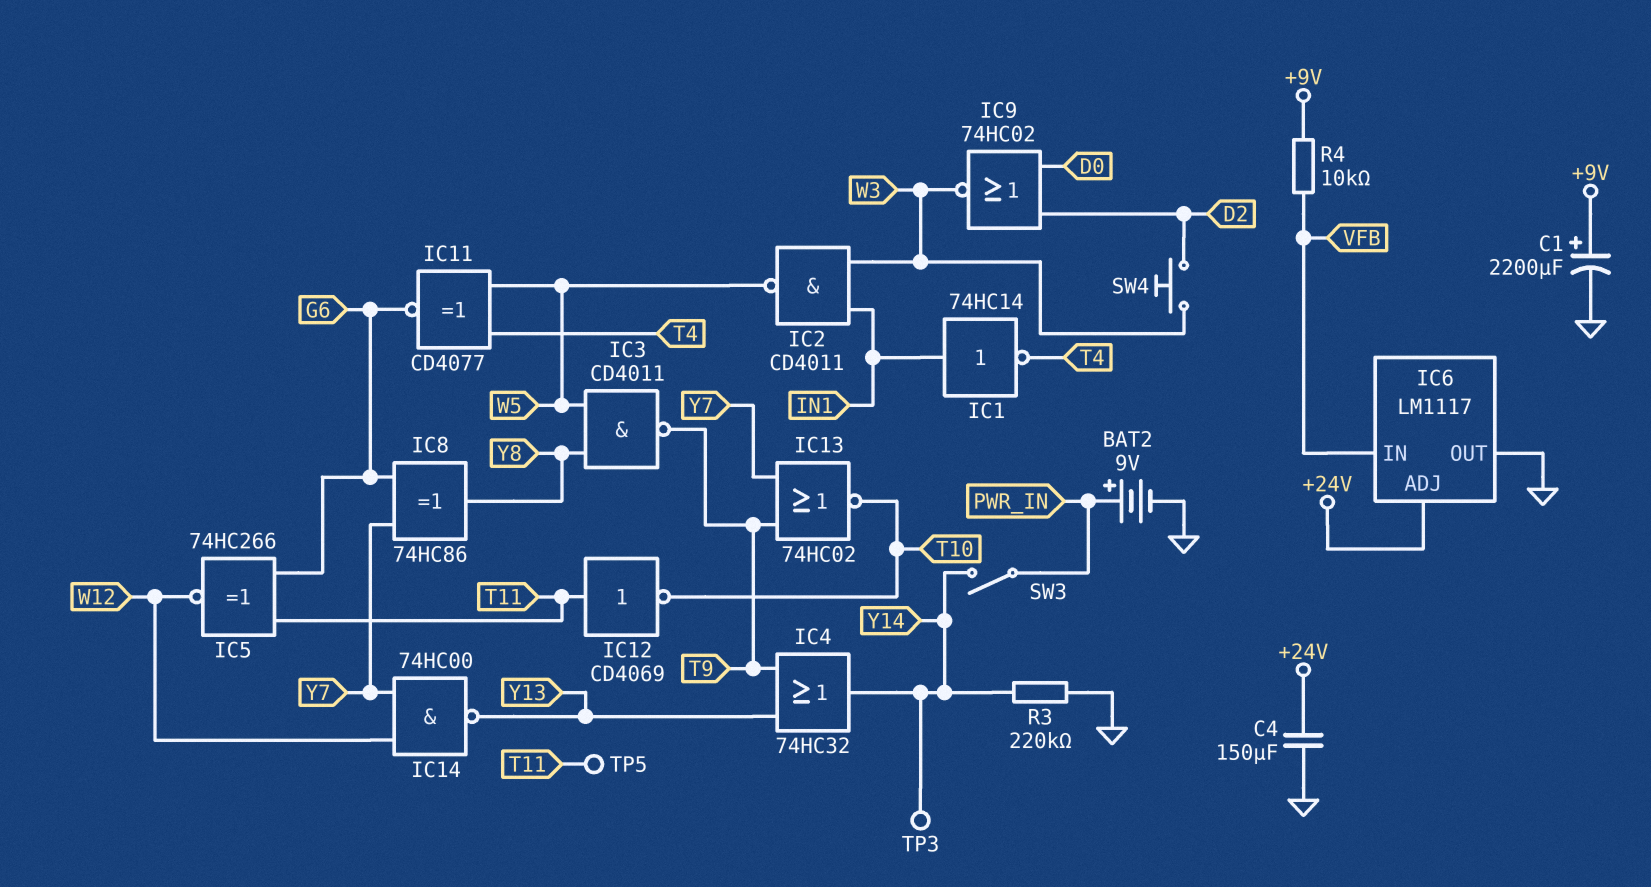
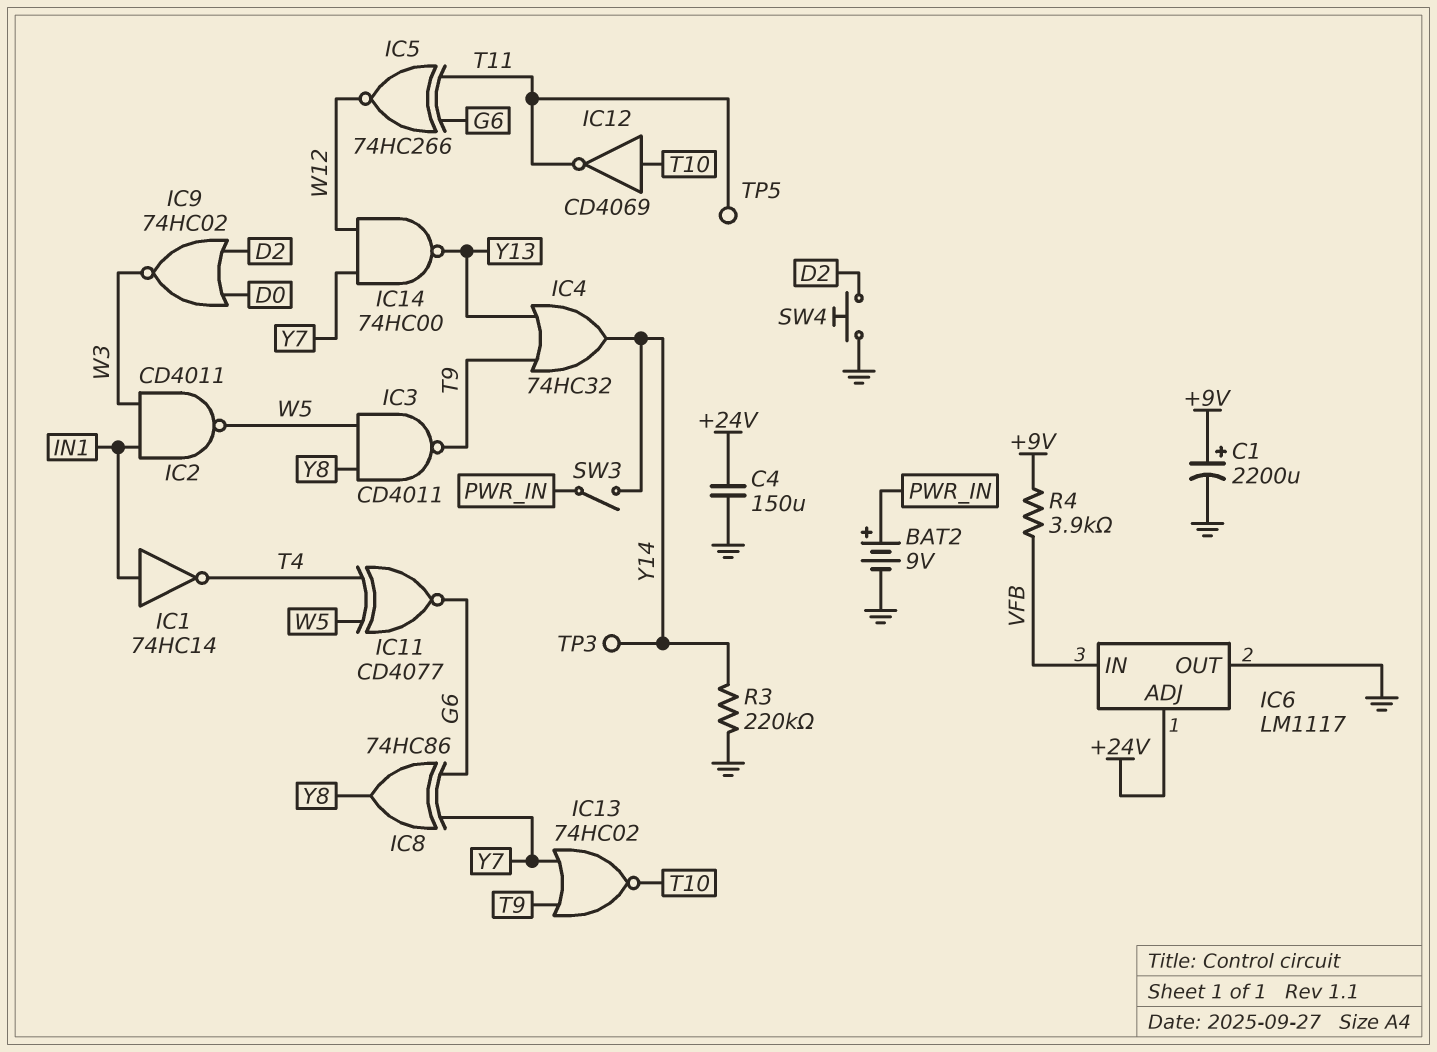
IC12: NOT CD4069 (in T11, out T10) -> NOT CD4069 (in T10, out T11)
R4: 10k (+9V, VFB) -> 3.9k (+9V, VFB)
SW4: button (D2, W3) -> button (D2, GND)

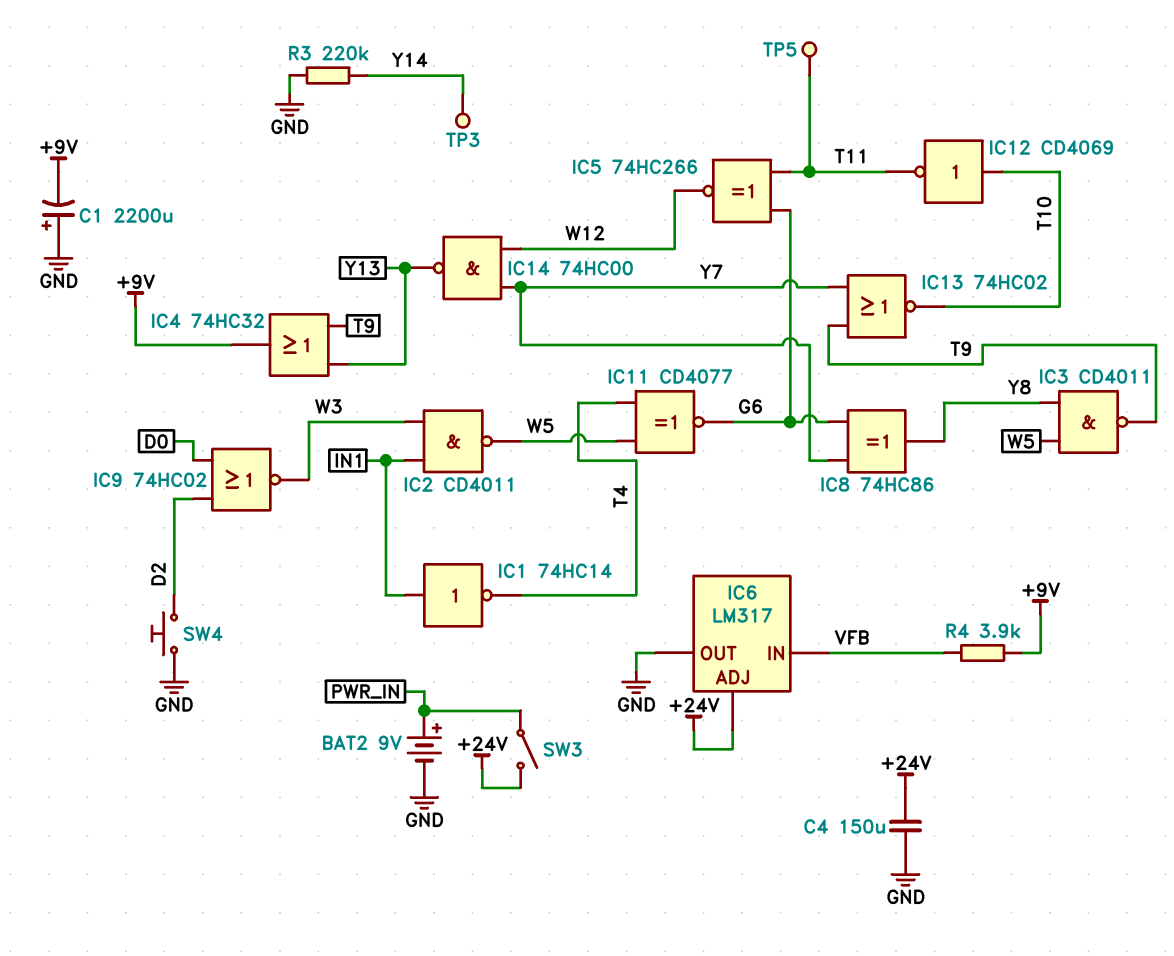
C1: 2200uF (plus +9V, minus GND) -> 2200uF (plus GND, minus +9V)
IC4: OR 74HC32 (in T9, in Y13, out Y14) -> OR 74HC32 (in T9, in Y13, out +9V)
IC6: LM1117 -> LM317
SW3: switch (PWR_IN, Y14) -> switch (+24V, PWR_IN)

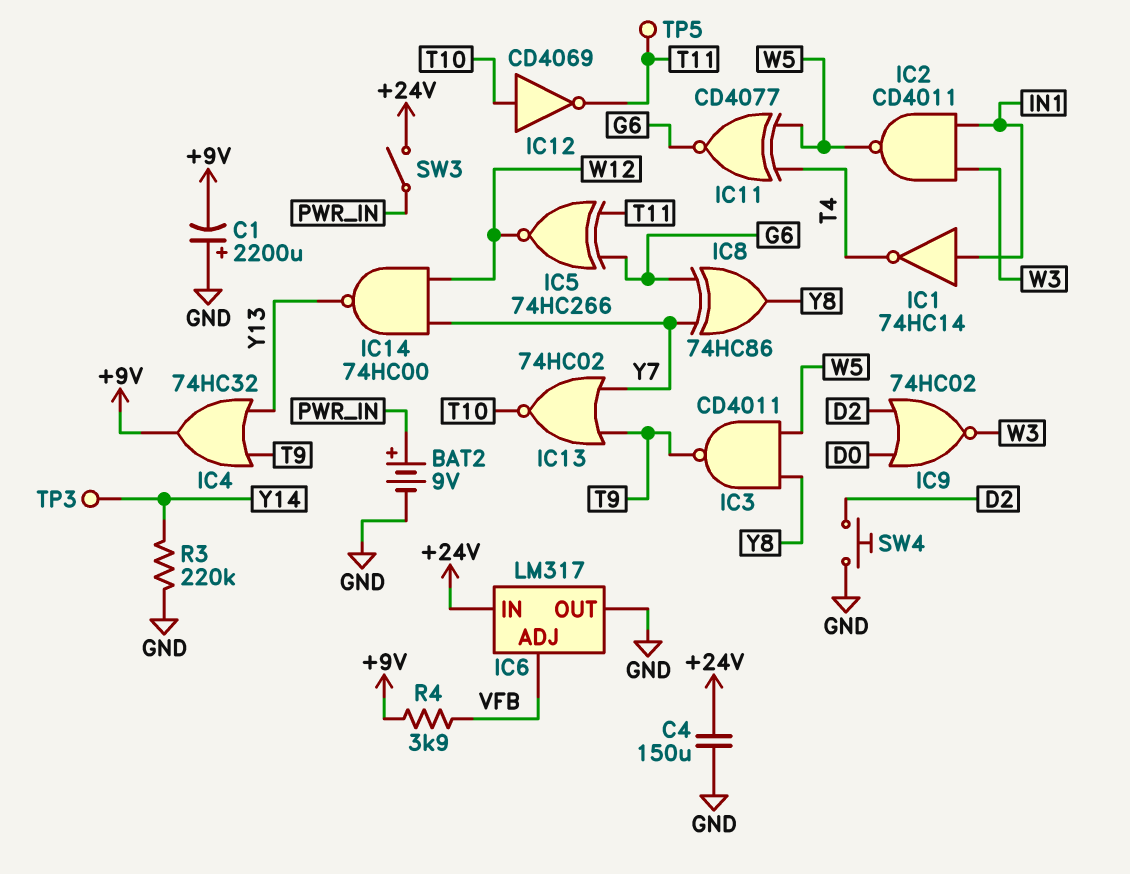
IC6 pin ADJ: +24V -> VFB
IC6 pin IN: VFB -> +24V

